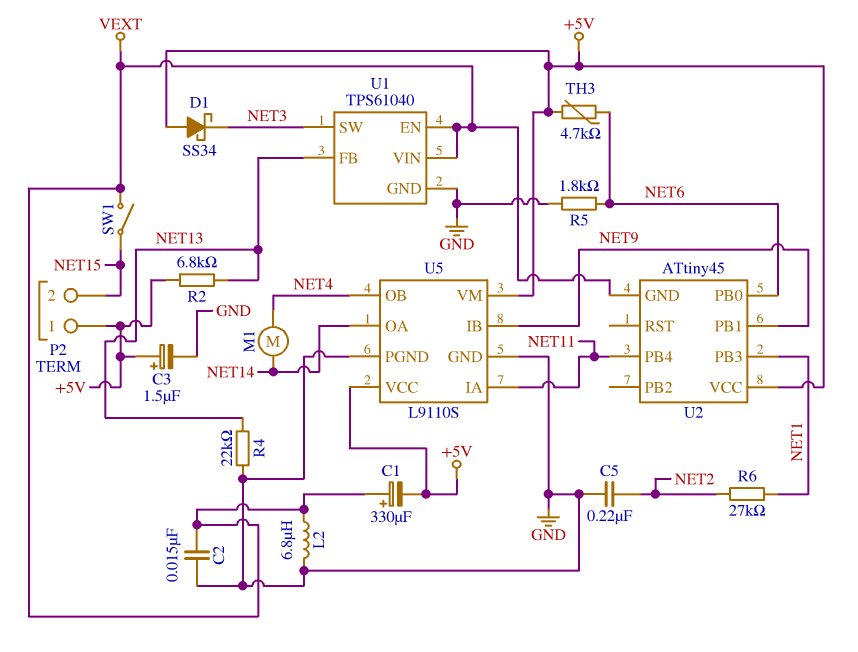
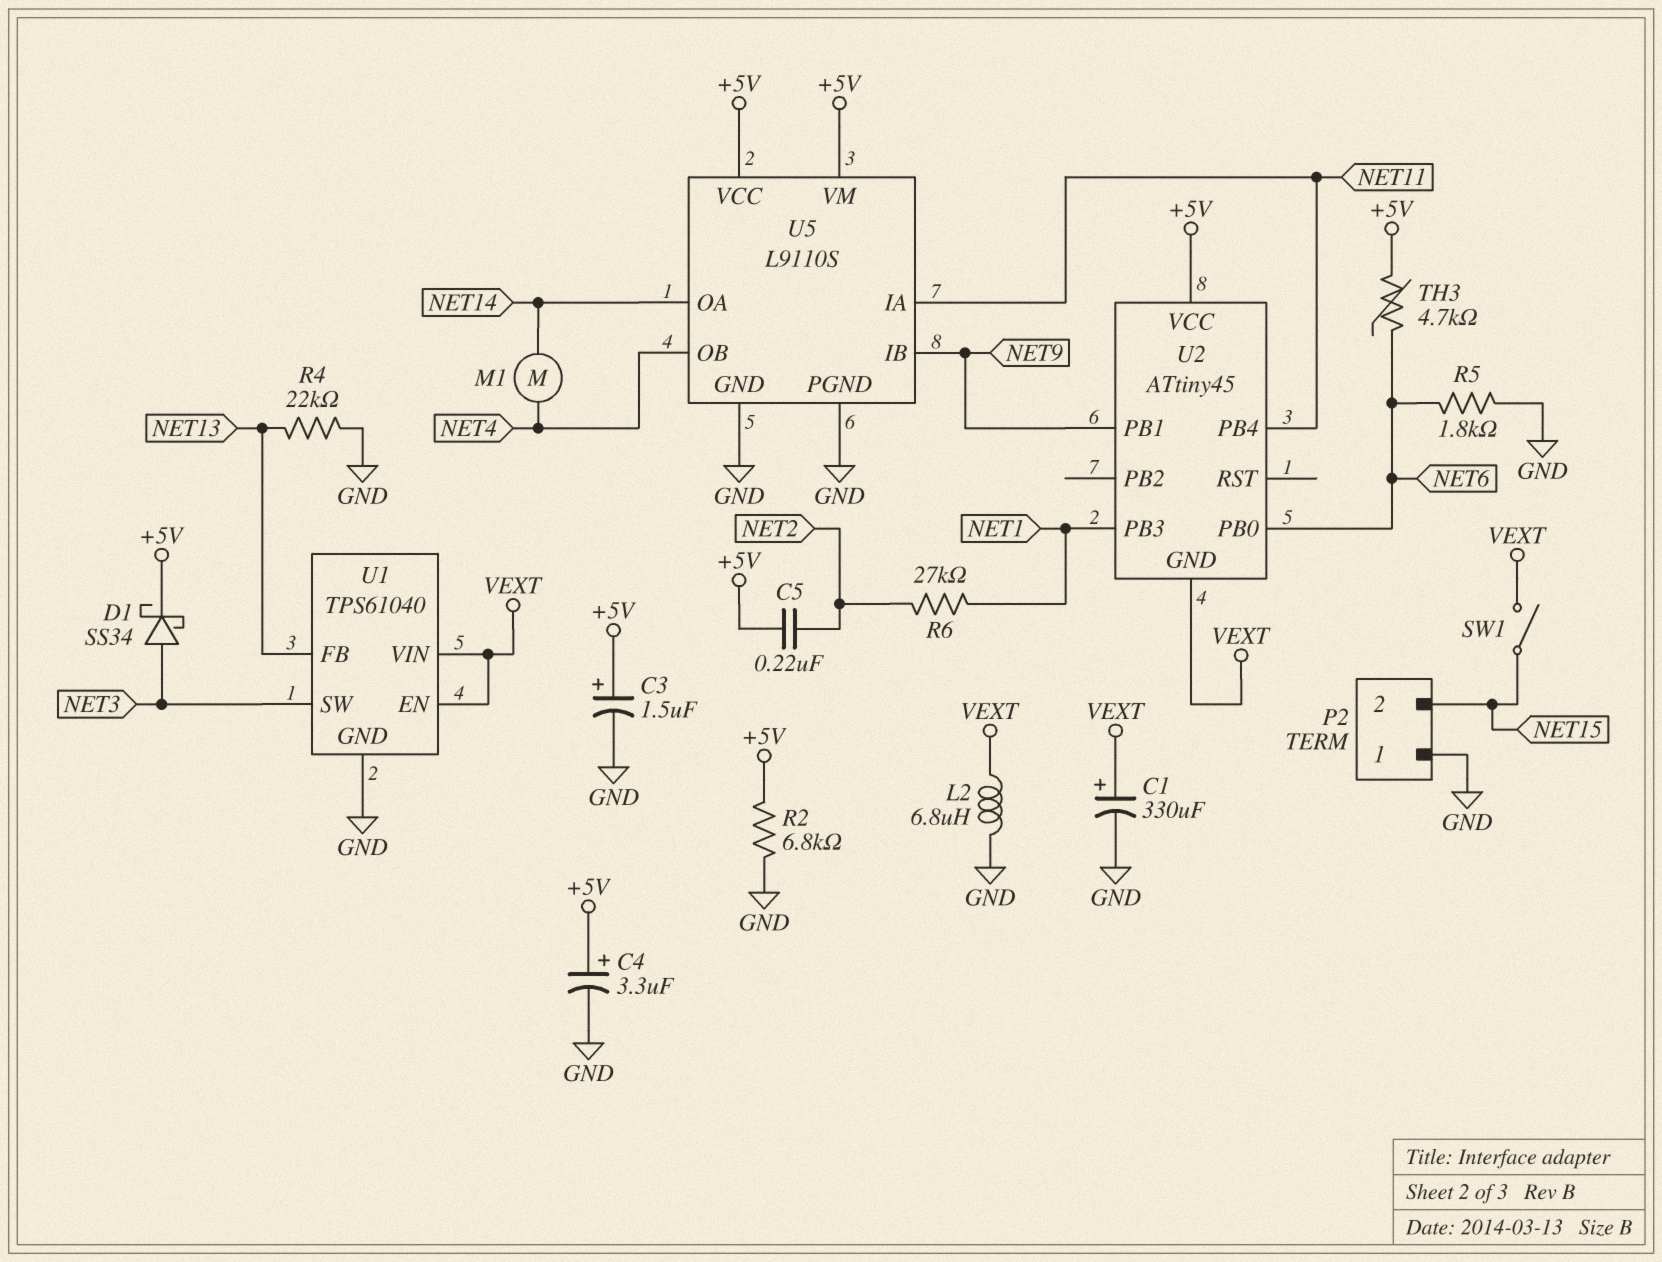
C1: 330uF (plus VEXT, minus +5V) -> 330uF (plus VEXT, minus GND)
C2: 15nF (GND, VEXT) -> none
C4: none -> 3.3uF (plus +5V, minus GND)
C5: 220nF (GND, NET2) -> 220nF (+5V, NET2)
D1: schottky SS34 (A +5V, K NET3) -> schottky SS34 (A NET3, K +5V)
P2 pin 1: +5V -> GND
R2: 6.8k (+5V, NET13) -> 6.8k (+5V, GND)

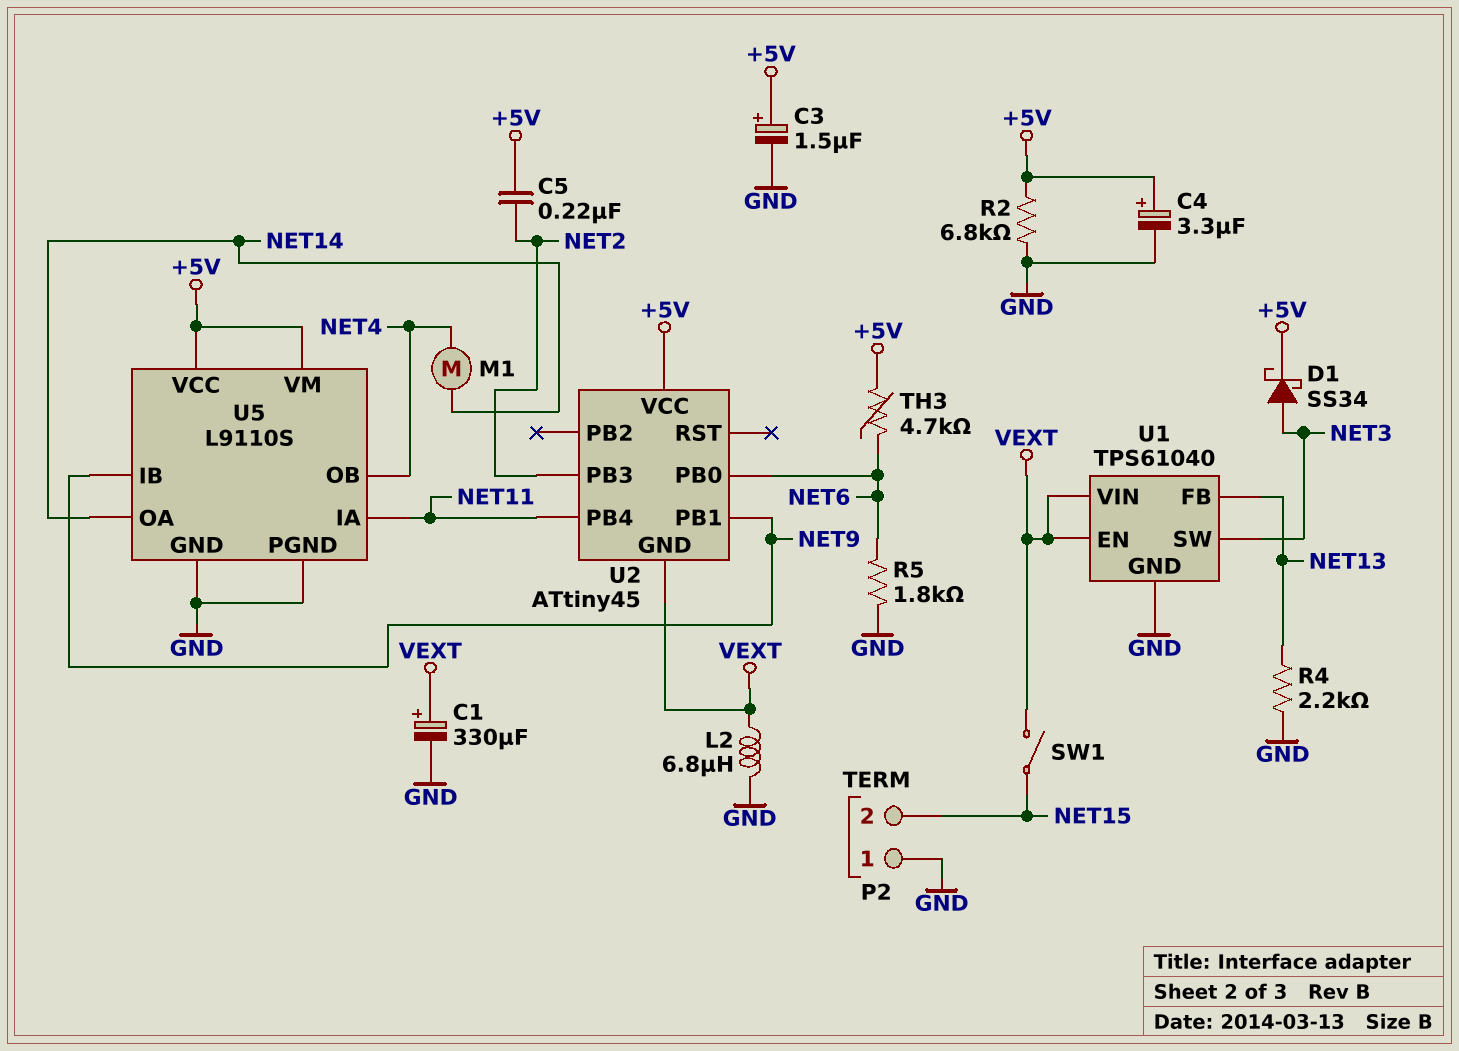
R4: 22k (GND, NET13) -> 2.2k (GND, NET13)
R6: 27k (NET1, NET2) -> none
U2 pin PB3: NET1 -> NET2

